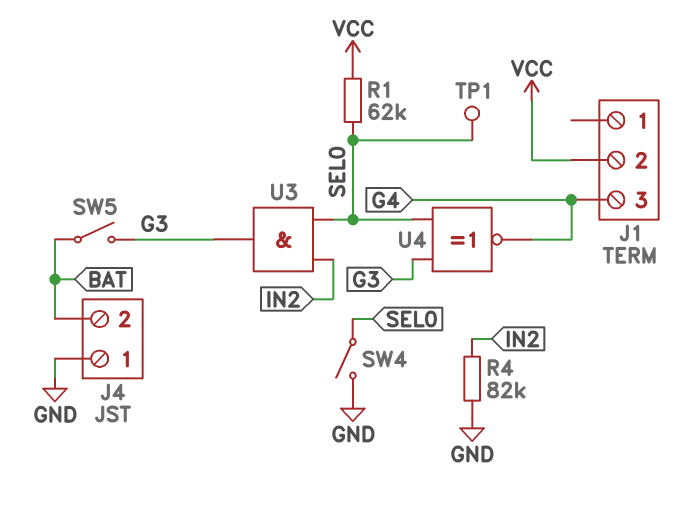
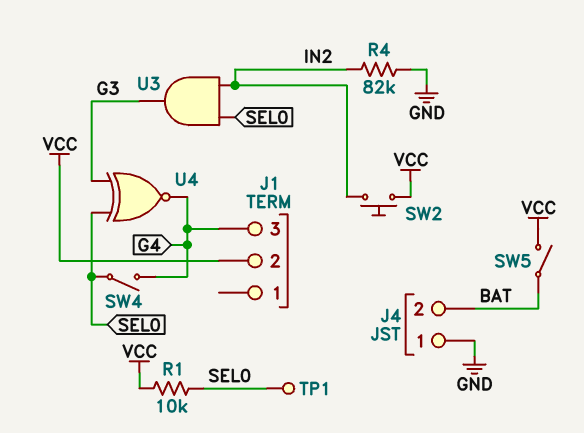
R1: 62k (SEL0, VCC) -> 10k (SEL0, VCC)
SW2: none -> button (IN2, VCC)
SW4: switch (GND, SEL0) -> switch (G4, SEL0)
SW5: switch (BAT, G3) -> switch (BAT, VCC)

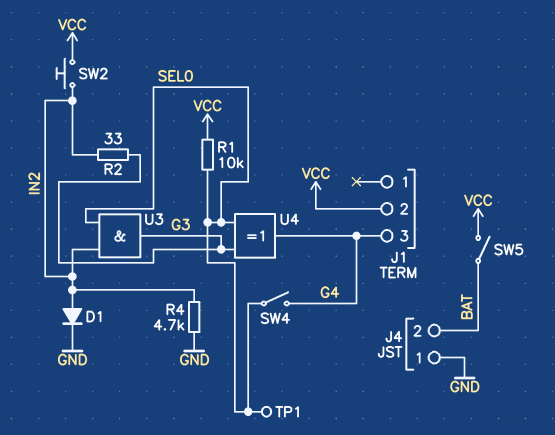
D1: none -> diode (A IN2, K GND)
R2: none -> 33 (G3, IN2)
R4: 82k (GND, IN2) -> 4.7k (GND, IN2)
U4: XNOR (in G3, in SEL0, out G4) -> XOR (in G3, in SEL0, out G4)

